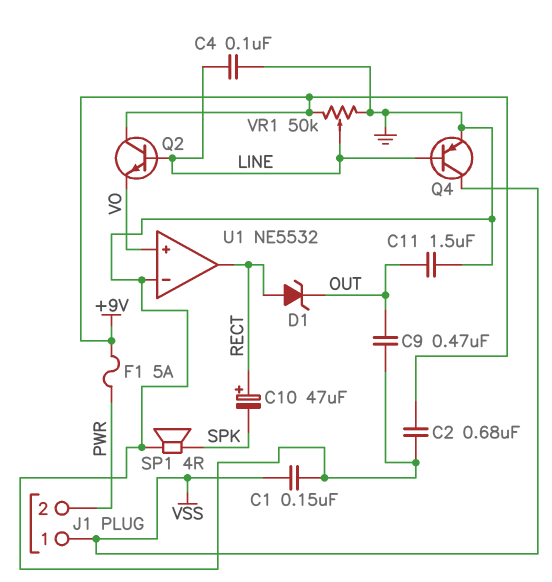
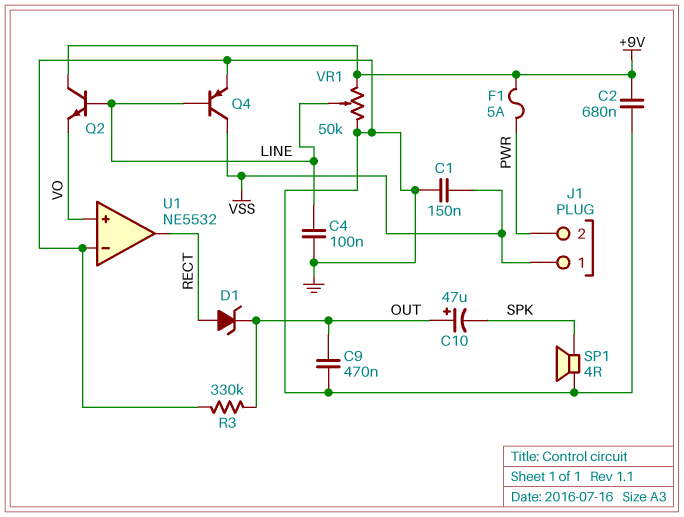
C10: 47uF (plus RECT, minus SPK) -> 47uF (plus OUT, minus SPK)
C11: 1.5uF (GND, OUT) -> none
R3: none -> 330k (GND, OUT)

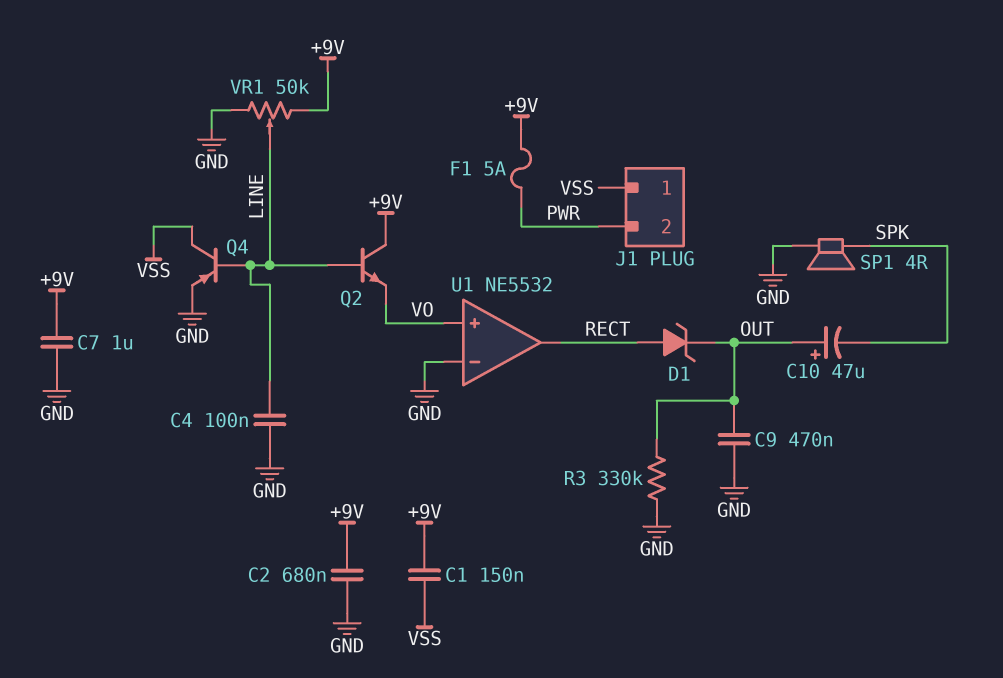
C1: 150nF (GND, VSS) -> 150nF (+9V, VSS)
C7: none -> 1uF (+9V, GND)

